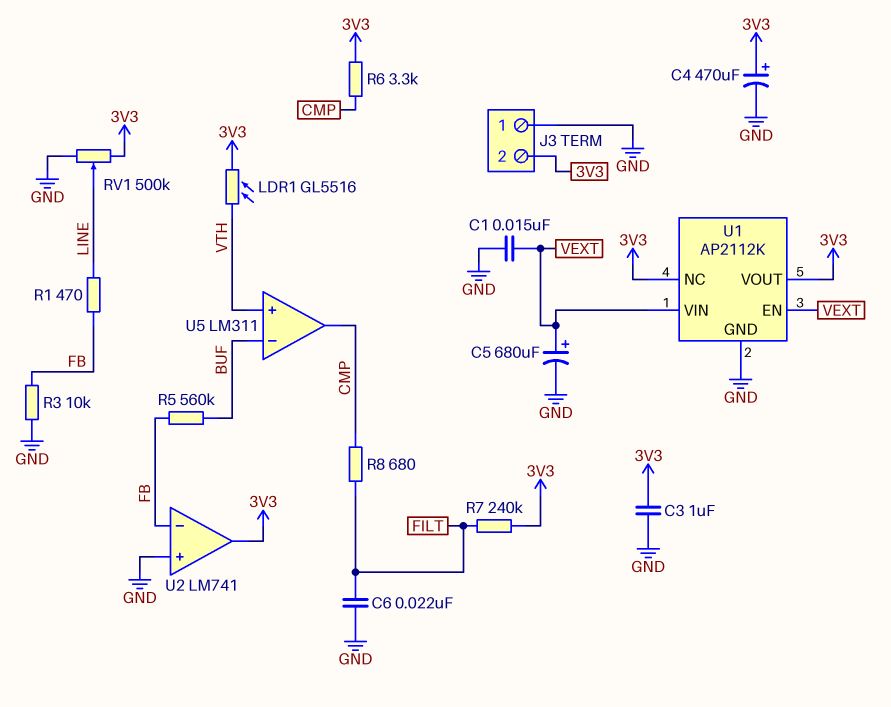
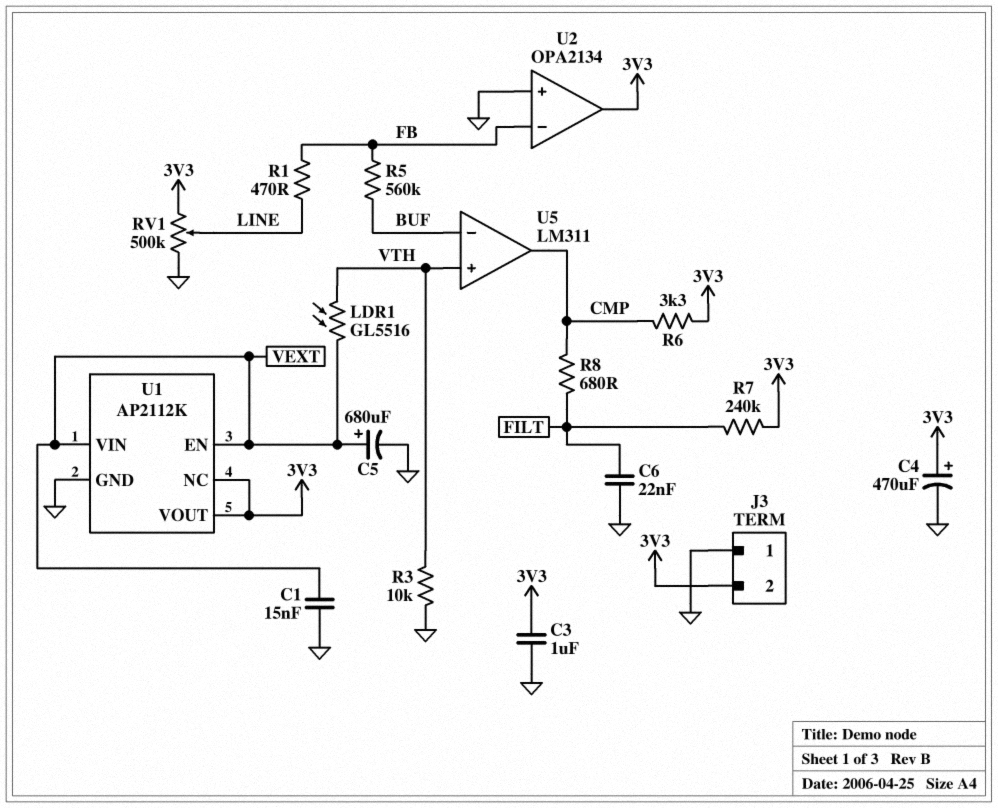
LDR1: GL5516 (3V3, VTH) -> GL5516 (VEXT, VTH)
R3: 10k (FB, GND) -> 10k (GND, VTH)
U2: LM741 -> OPA2134

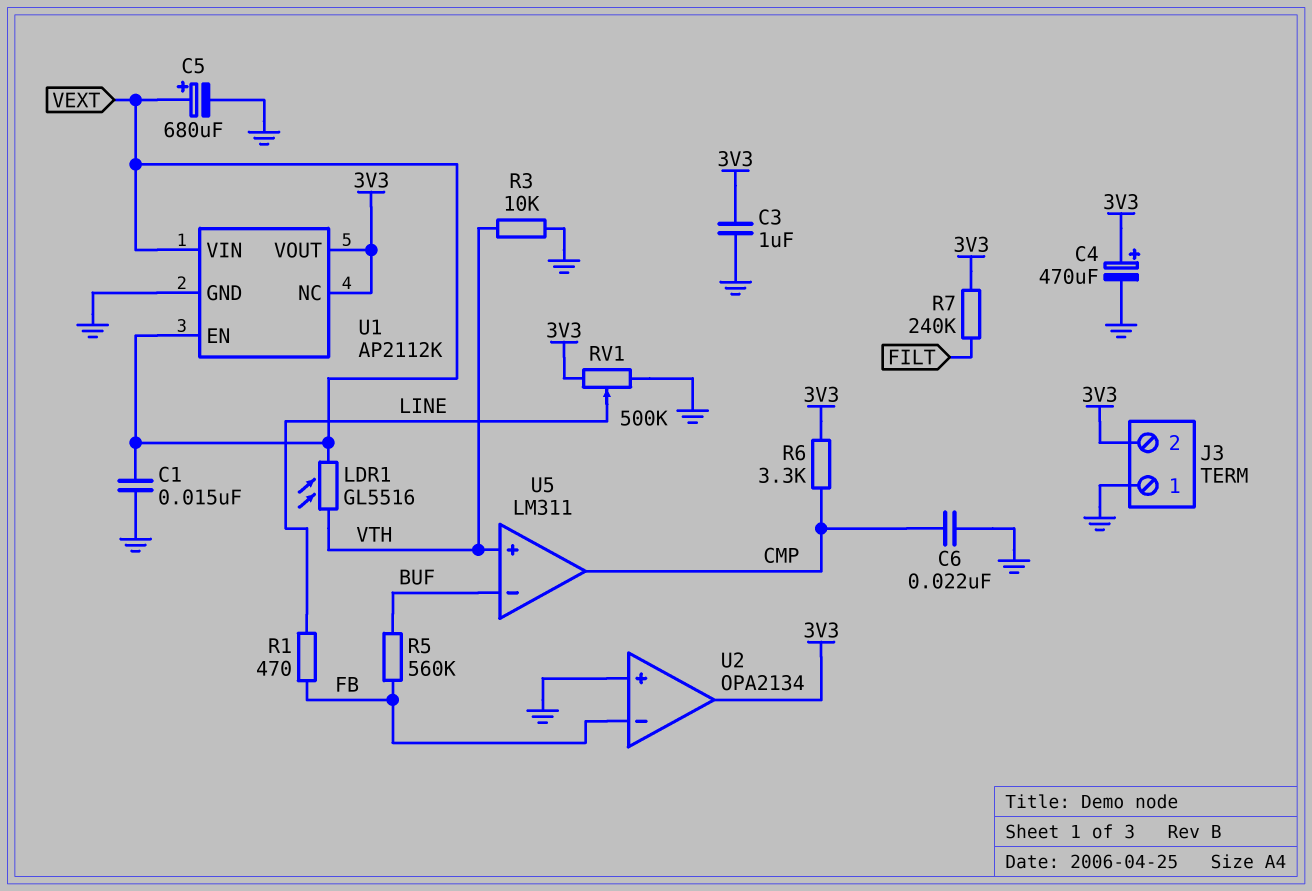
C6: 22nF (FILT, GND) -> 22nF (CMP, GND)
R8: 680 (CMP, FILT) -> none

